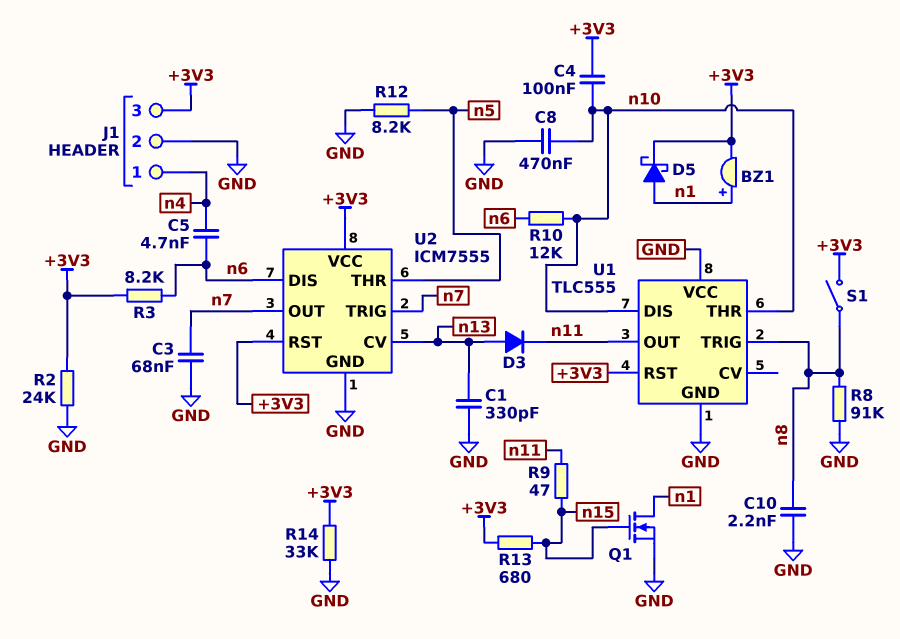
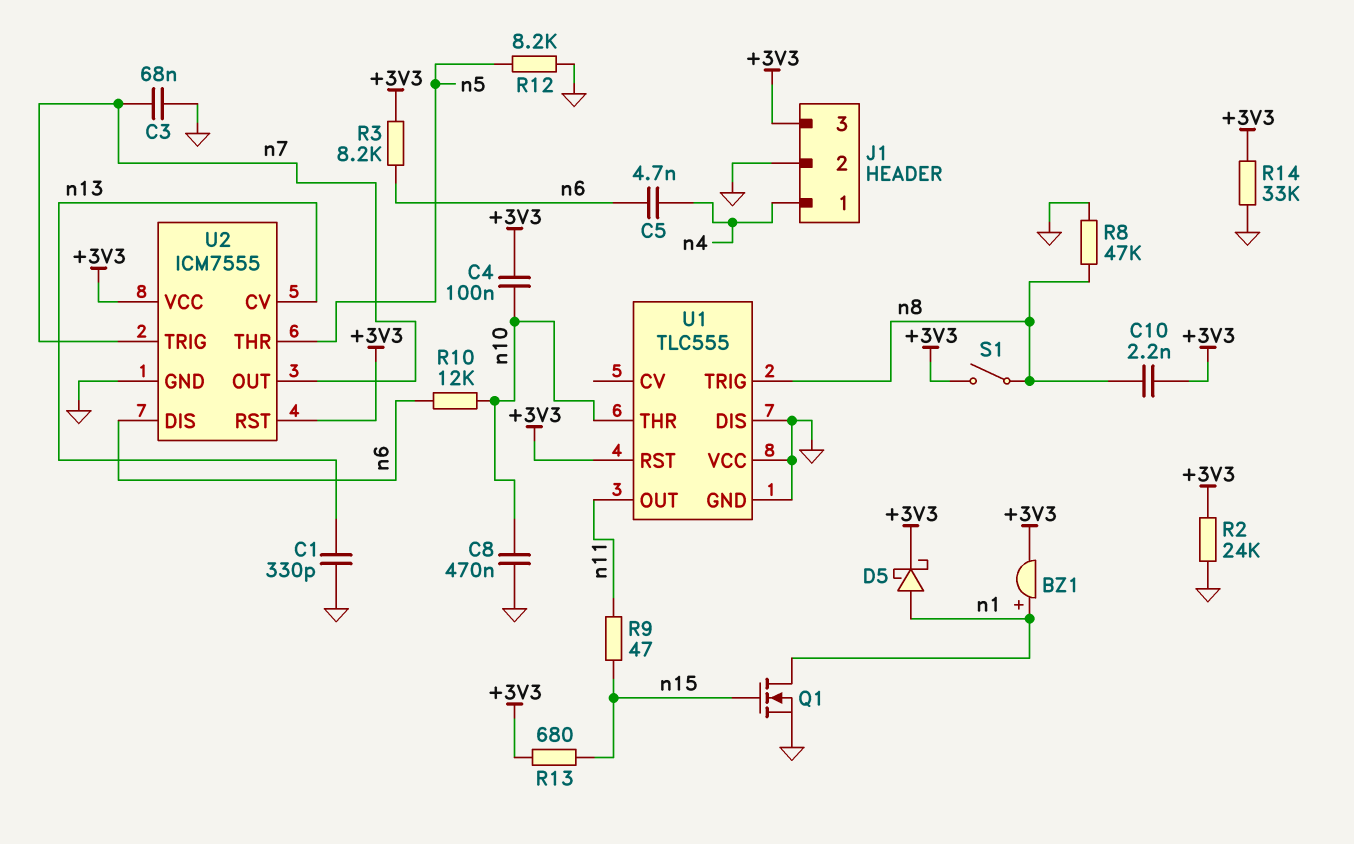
C10: 2.2nF (GND, n8) -> 2.2nF (+3V3, n8)
D3: diode (A n13, K n11) -> none
R8: 91k (GND, n8) -> 47k (GND, n8)
U1 pin DIS: n10 -> GND

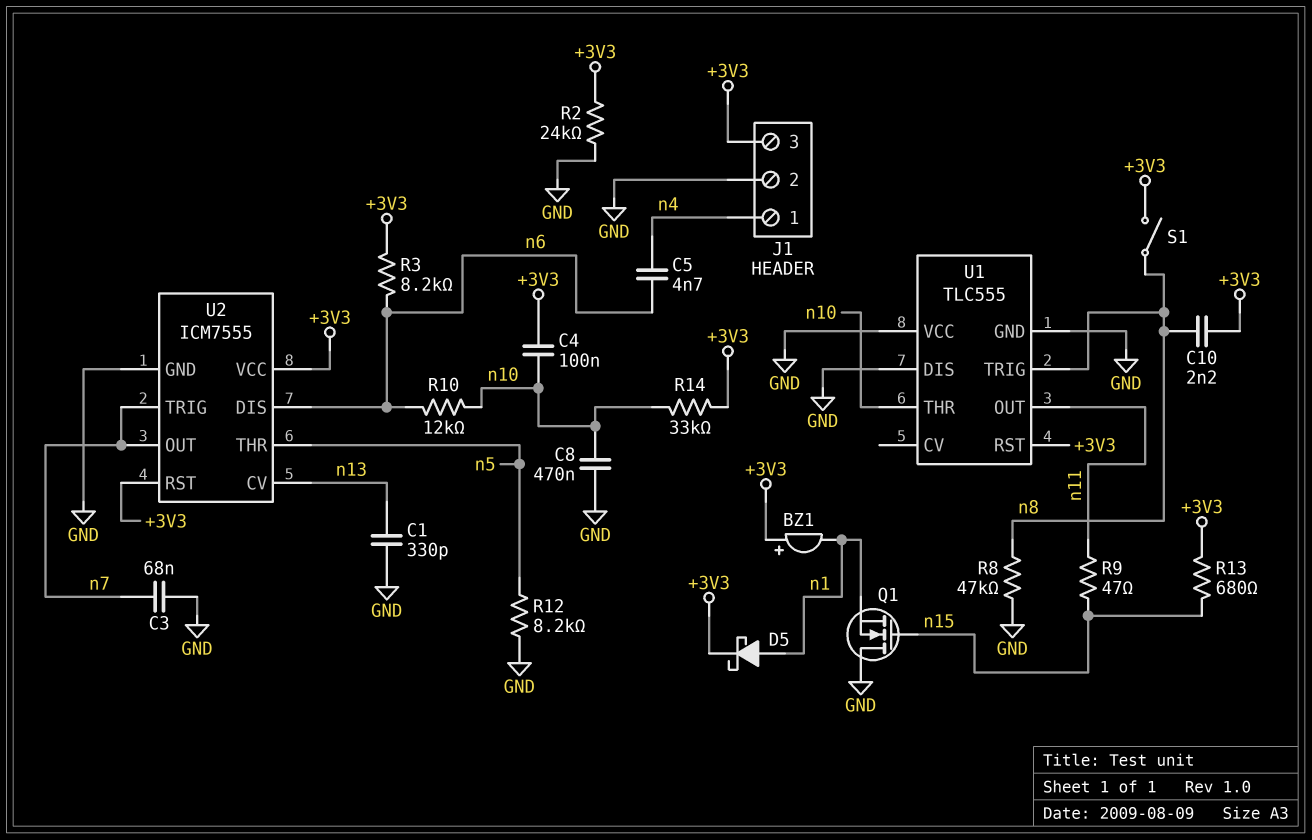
BZ1: buzzer (plus n1, minus +3V3) -> buzzer (plus +3V3, minus n1)
Q1: NMOS (G n15, D n1, S GND) -> NMOS (G n15, D GND, S n1)
R14: 33k (+3V3, GND) -> 33k (+3V3, n10)

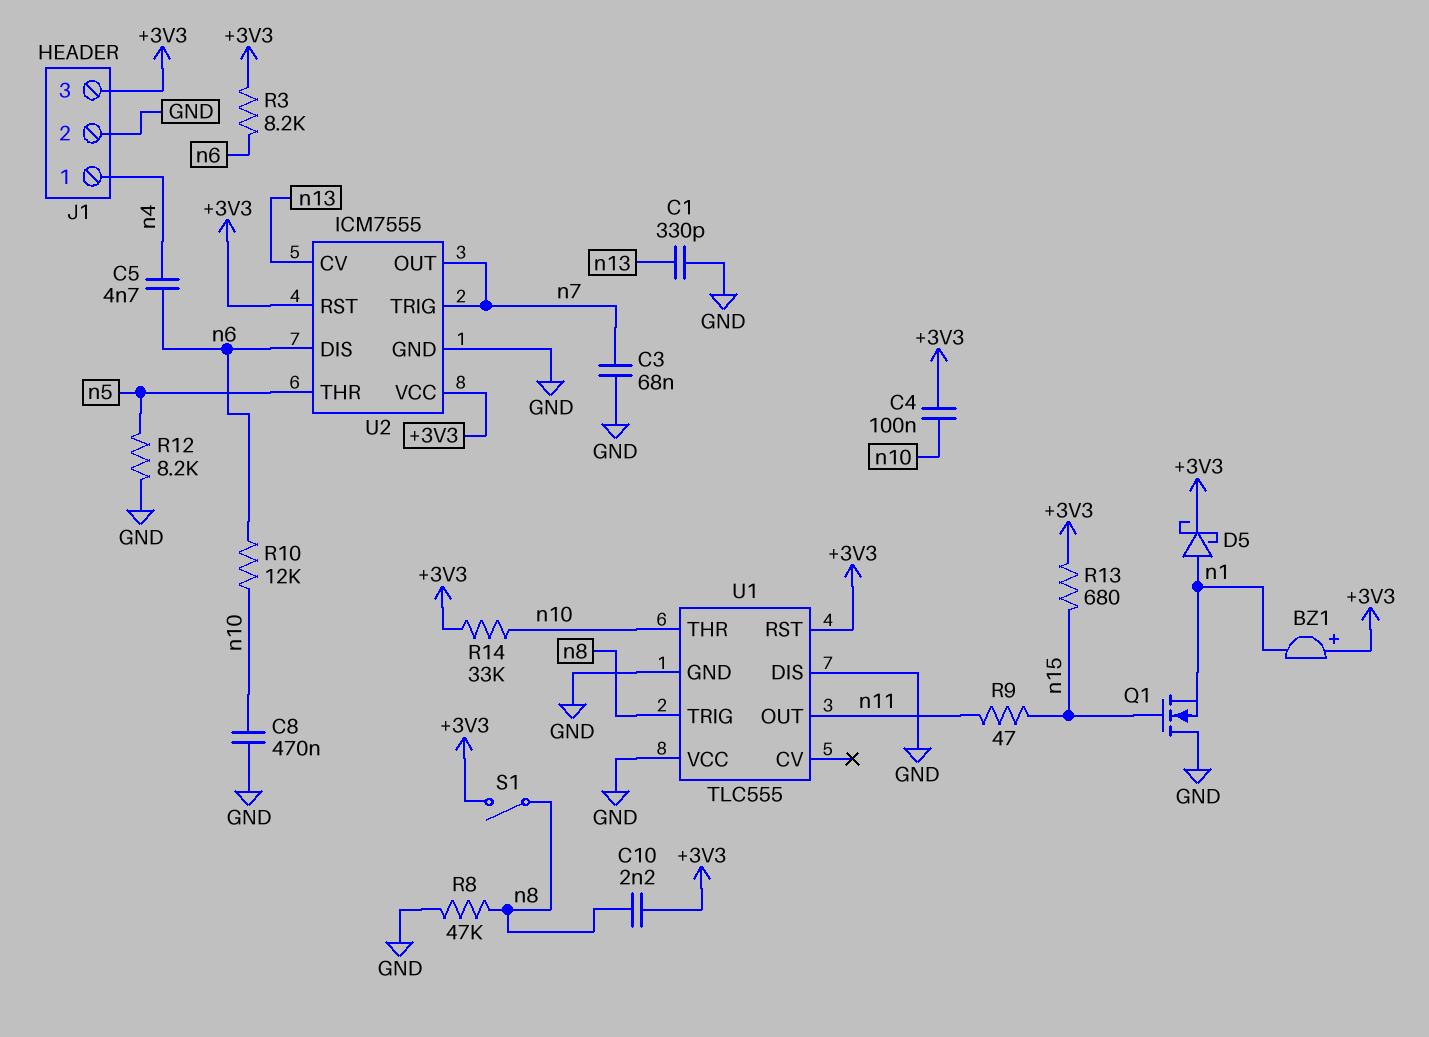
R2: 24k (+3V3, GND) -> none

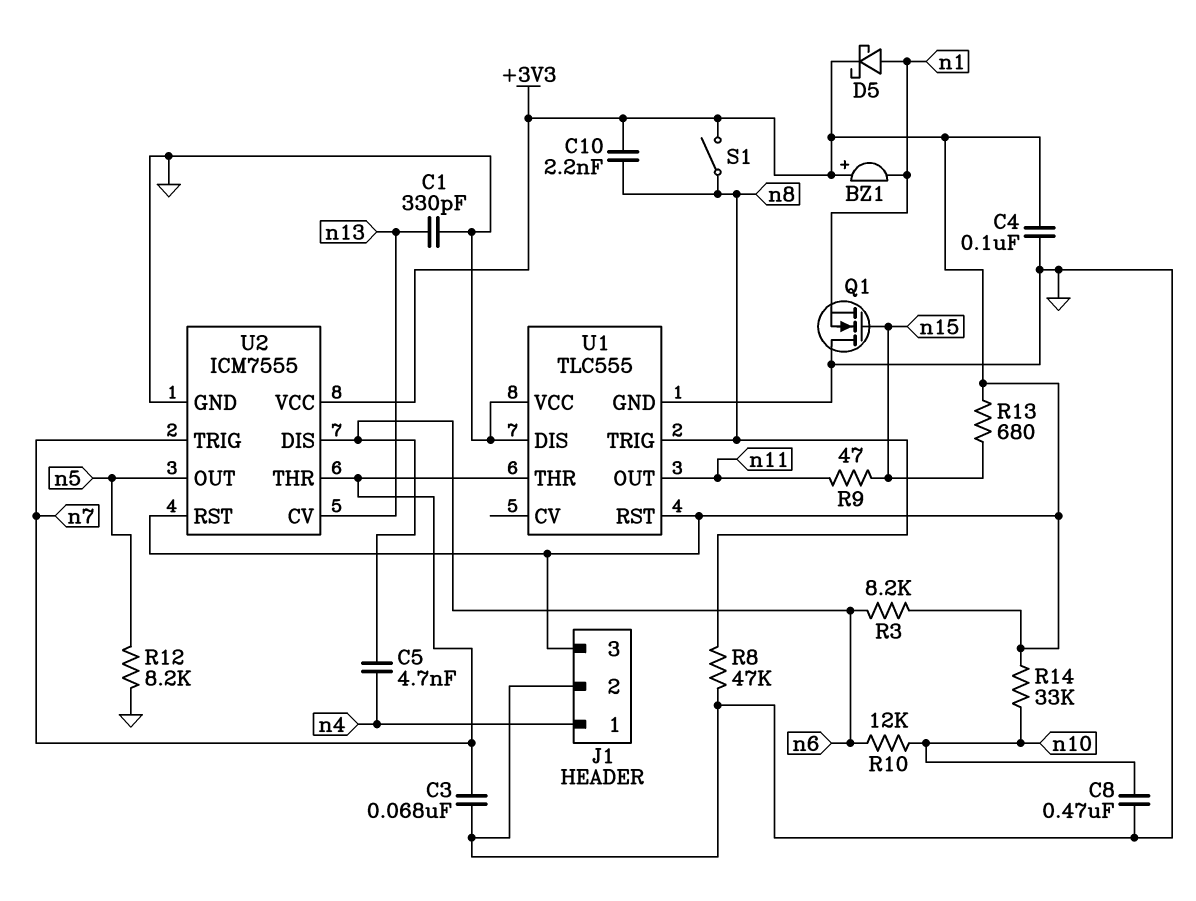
C4: 100nF (+3V3, n10) -> 100nF (+3V3, GND)
U1 pin THR: n10 -> n7
U2 pin OUT: n7 -> n5
U2 pin THR: n5 -> n7

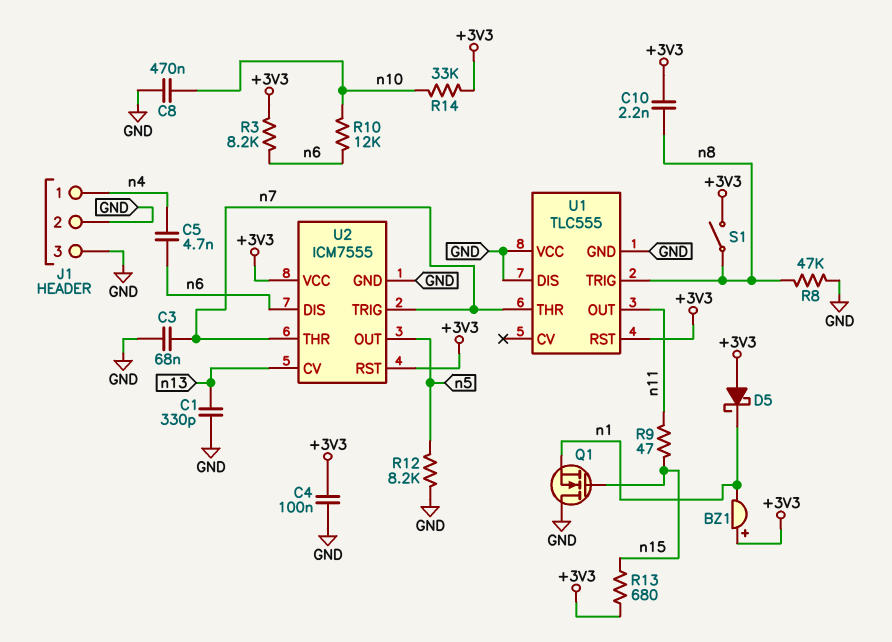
D5: schottky (A n1, K +3V3) -> schottky (A +3V3, K n1)
J1 pin 3: +3V3 -> GND

